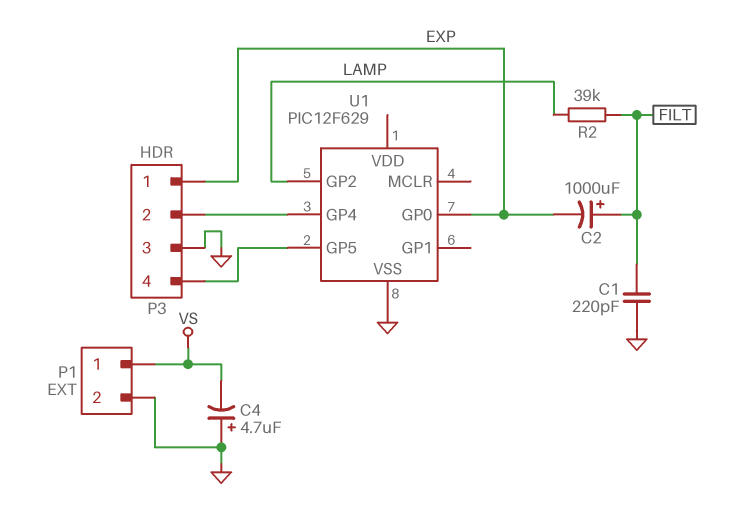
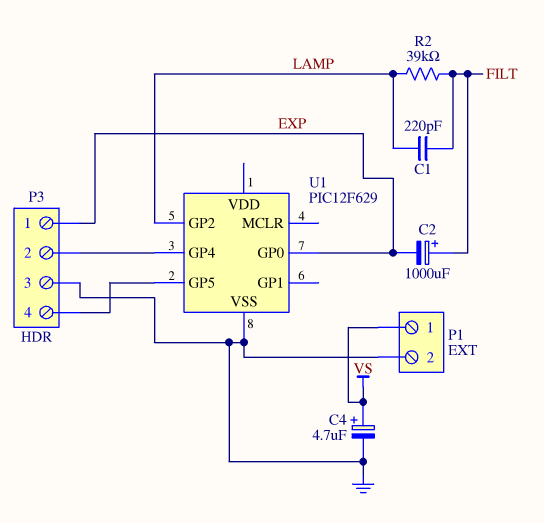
C1: 220pF (FILT, GND) -> 220pF (FILT, LAMP)
C4: 4.7uF (plus GND, minus VS) -> 4.7uF (plus VS, minus GND)

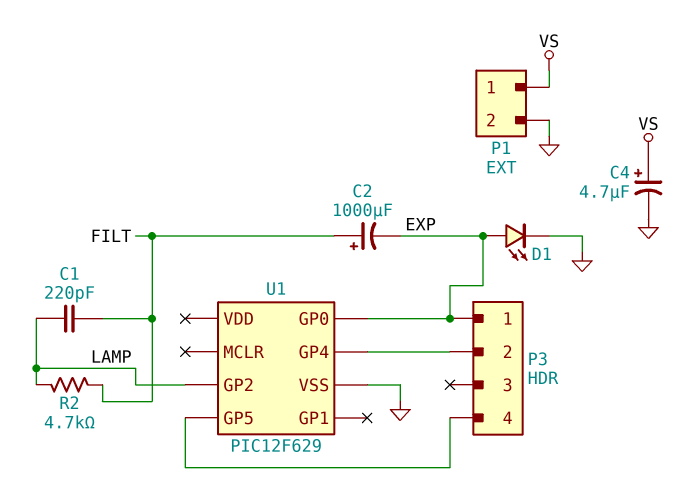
D1: none -> LED (A EXP, K GND)
P3 pin 3: GND -> none
R2: 39k (FILT, LAMP) -> 4.7k (FILT, LAMP)

